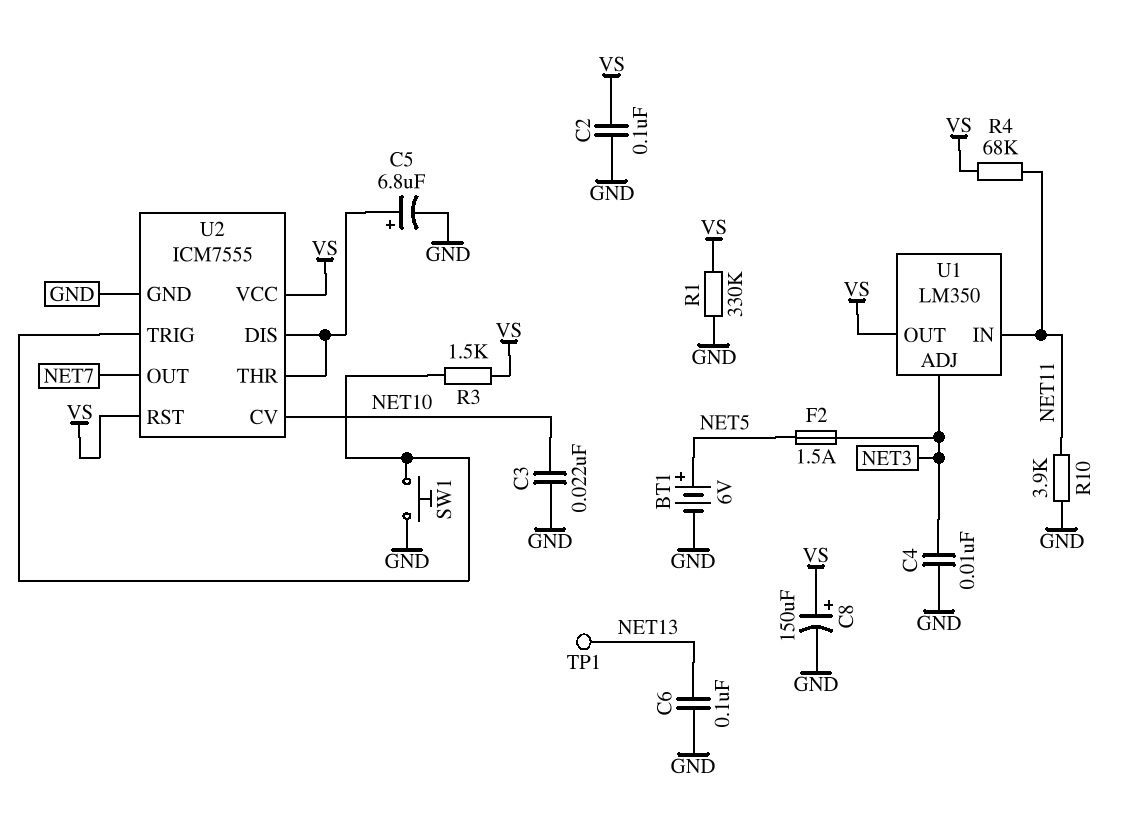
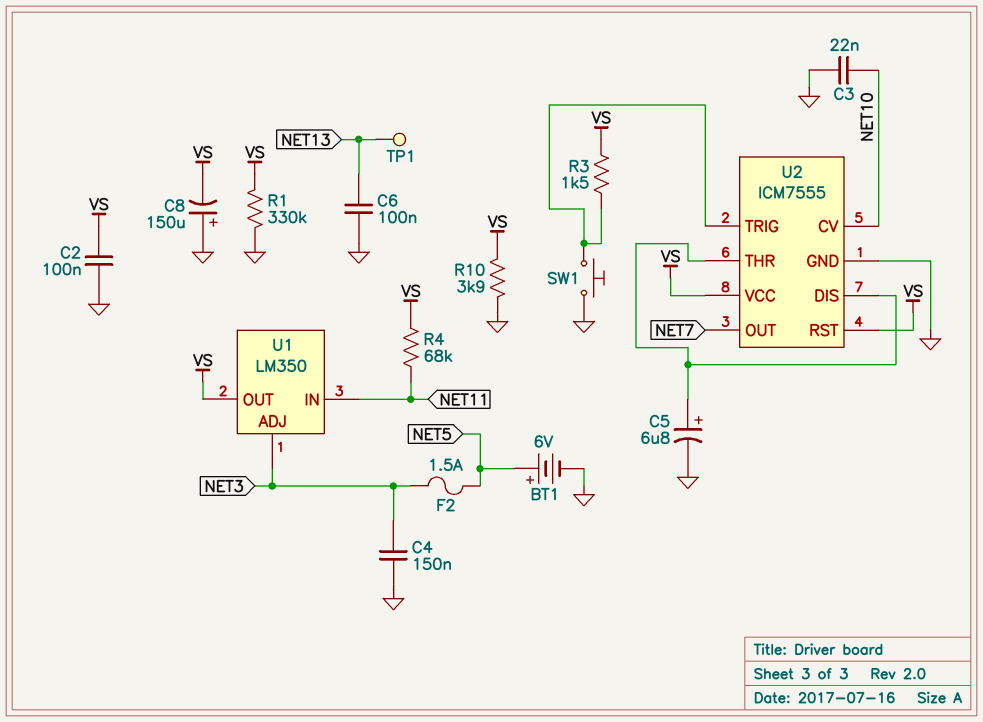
C4: 10nF (GND, NET3) -> 150nF (GND, NET3)
C8: 150uF (plus VS, minus GND) -> 150uF (plus GND, minus VS)
R10: 3.9k (GND, NET11) -> 3.9k (GND, VS)

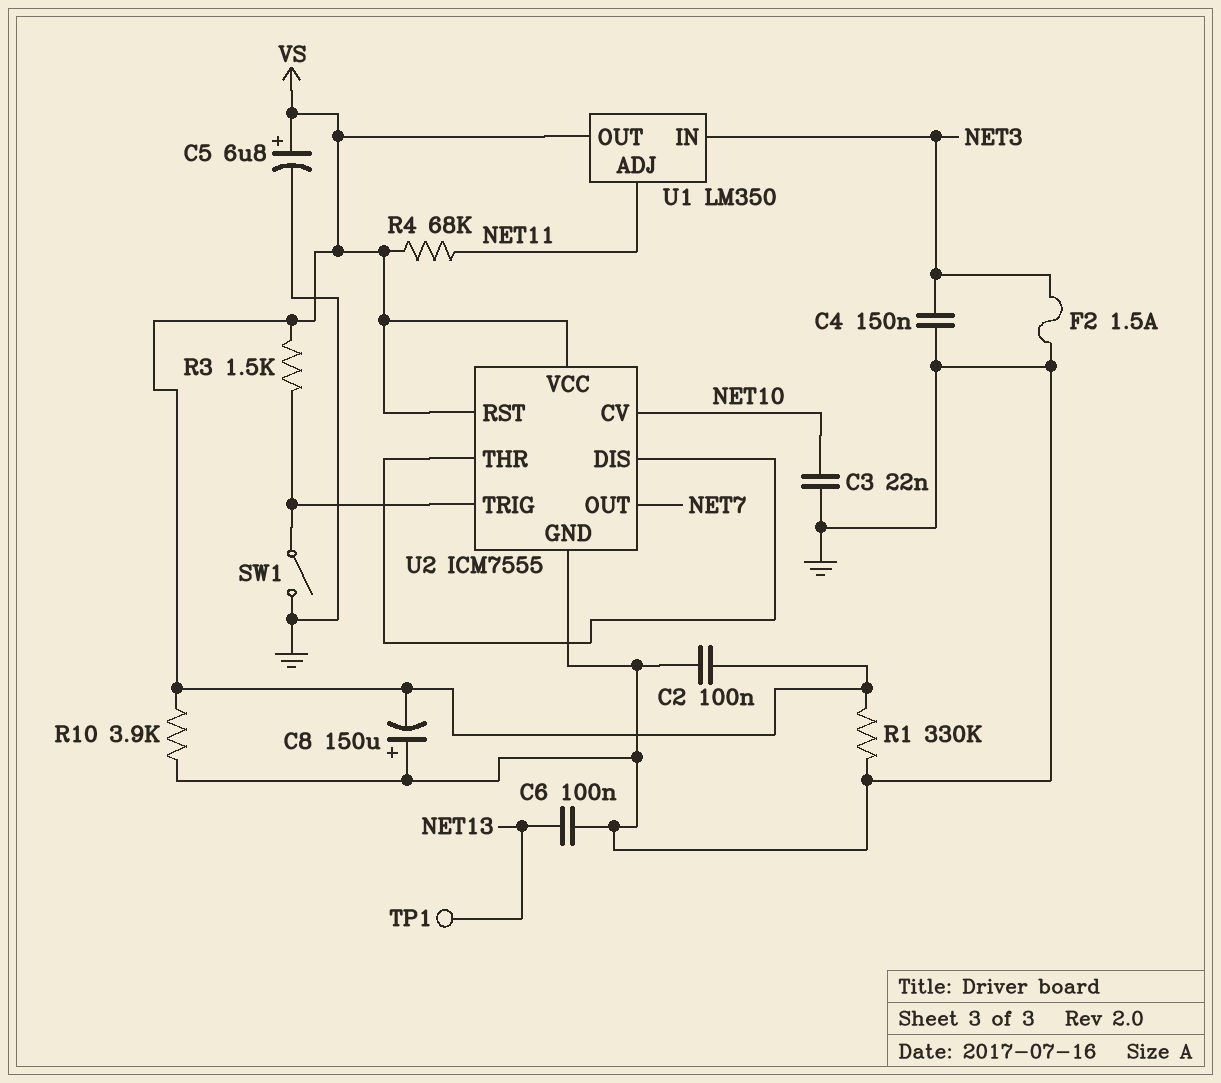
BT1: 6V (plus NET5, minus GND) -> none
C5: 6.8uF (plus U2/DIS, minus GND) -> 6.8uF (plus VS, minus GND)
F2: 1.5A (NET3, NET5) -> 1.5A (GND, NET3)
SW1: button (GND, U2/TRIG) -> switch (GND, U2/TRIG)
U1 pin ADJ: NET3 -> NET11
U1 pin IN: NET11 -> NET3

